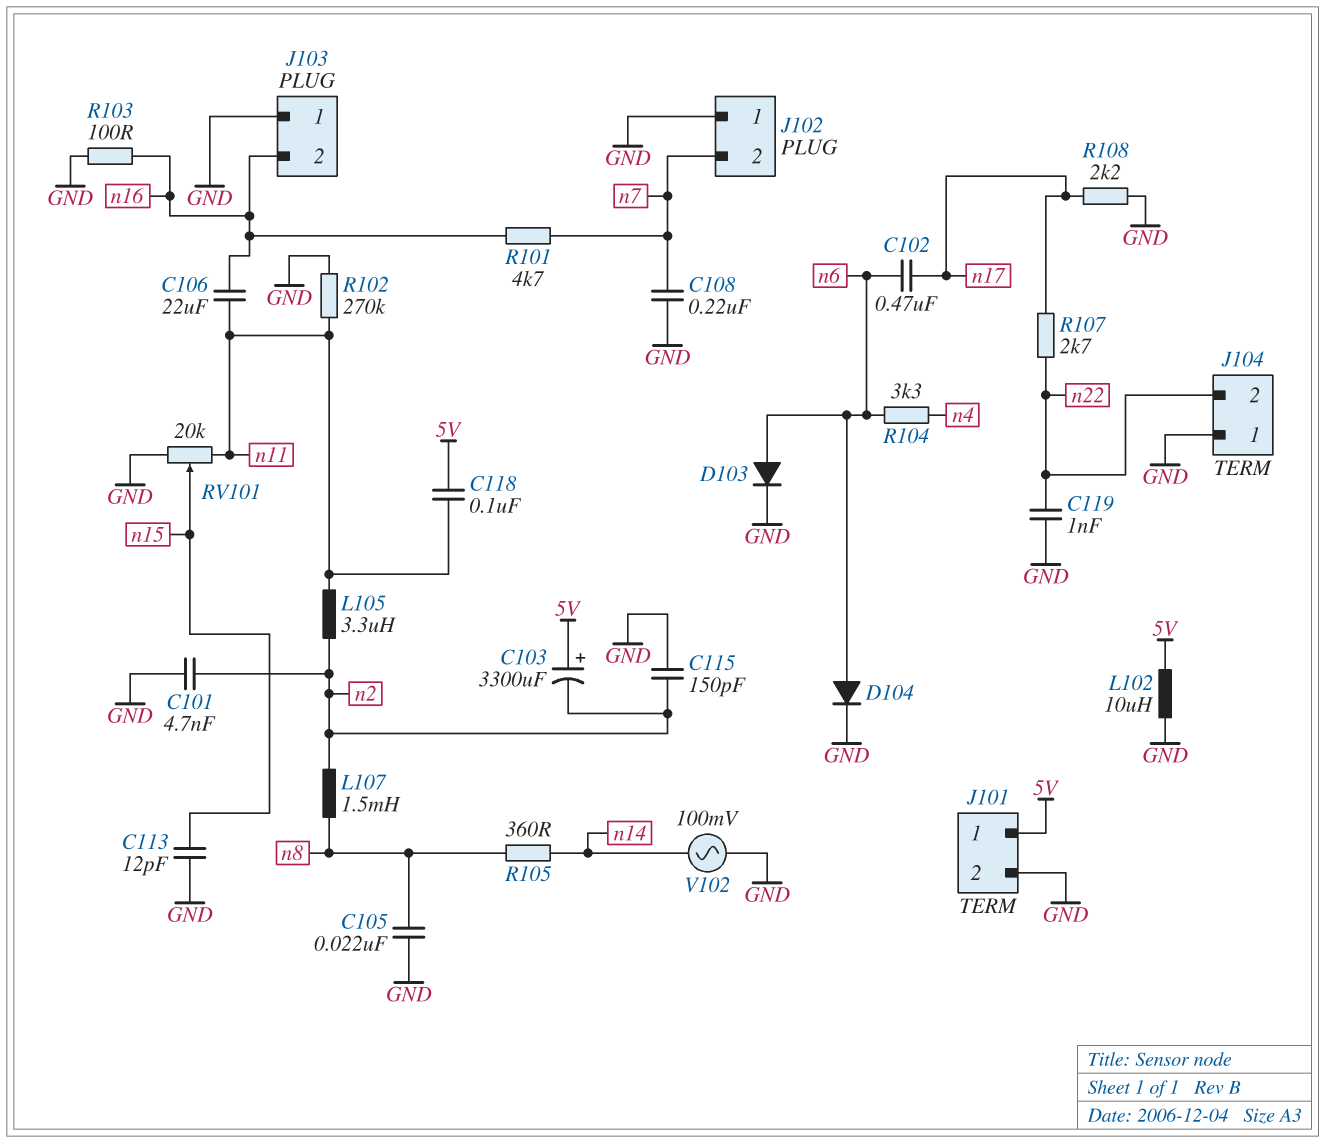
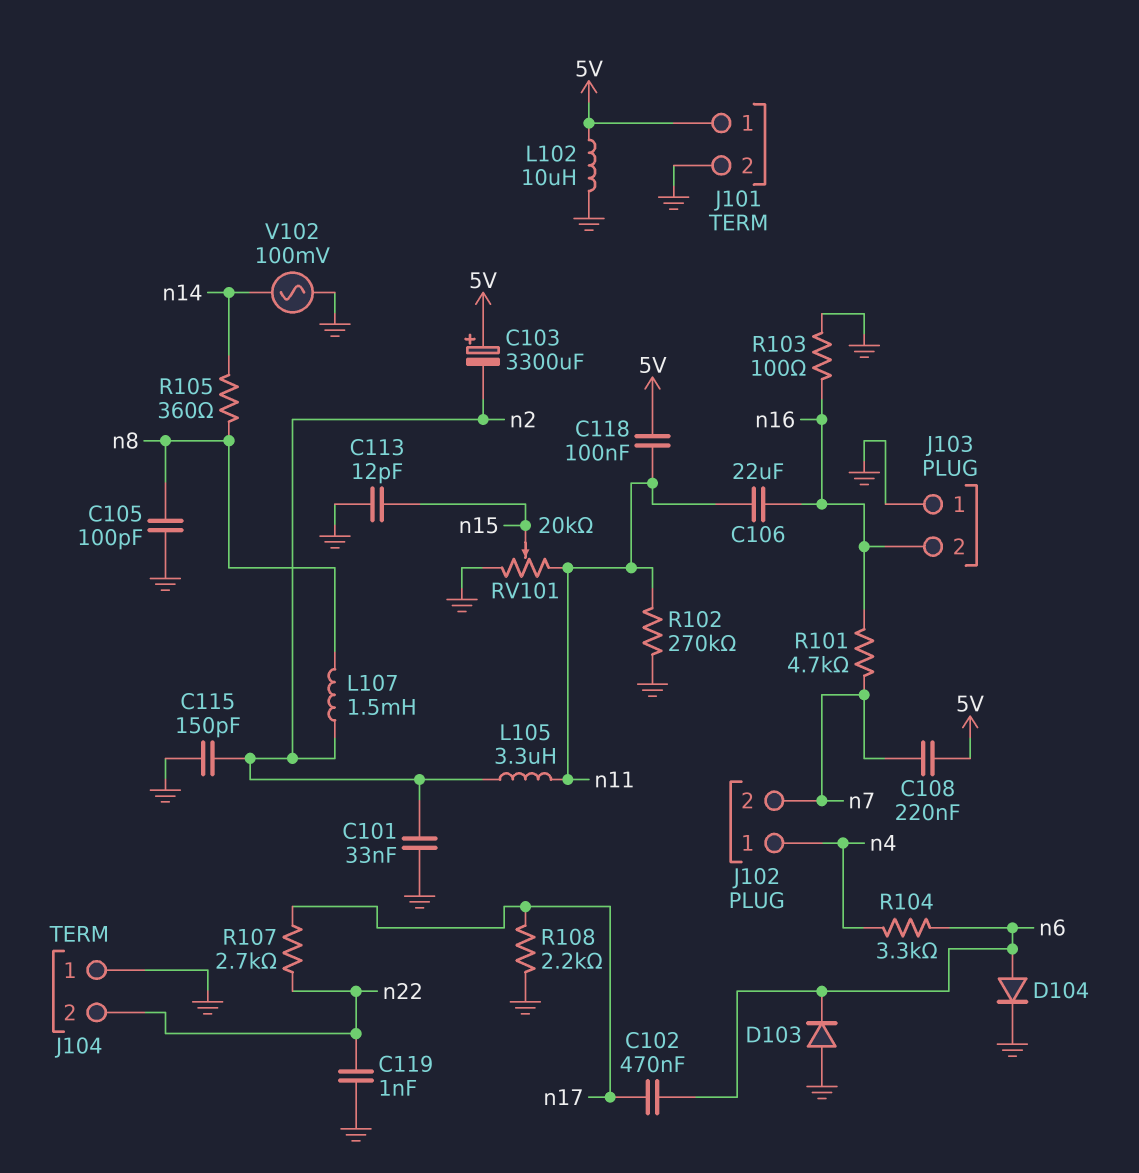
C101: 4.7nF (GND, n2) -> 33nF (GND, n2)
C105: 22nF (GND, n8) -> 100pF (GND, n8)
C108: 220nF (GND, n7) -> 220nF (5V, n7)
D103: diode (A n6, K GND) -> diode (A GND, K n6)
J102 pin 1: GND -> n4

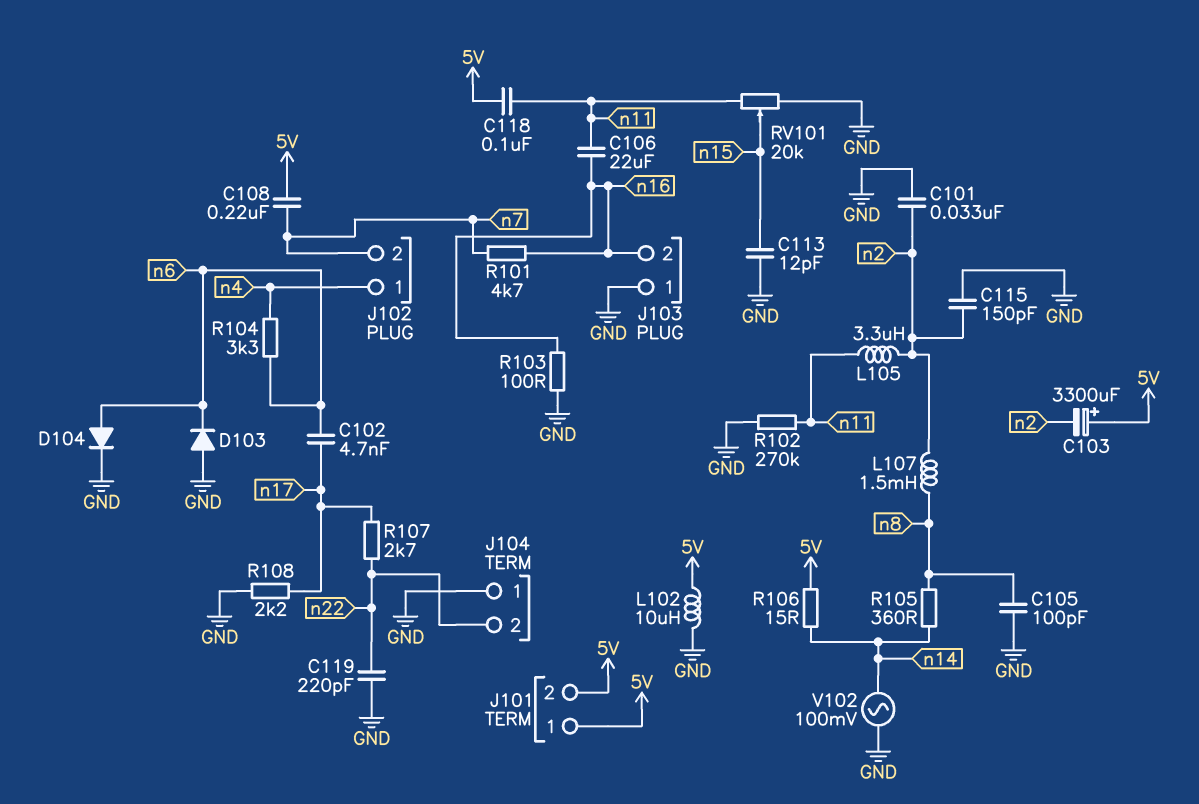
C102: 470nF (n6, n17) -> 4.7nF (n6, n17)
C119: 1nF (GND, n22) -> 220pF (GND, n22)
J101 pin 2: GND -> 5V
R106: none -> 15 (5V, n14)

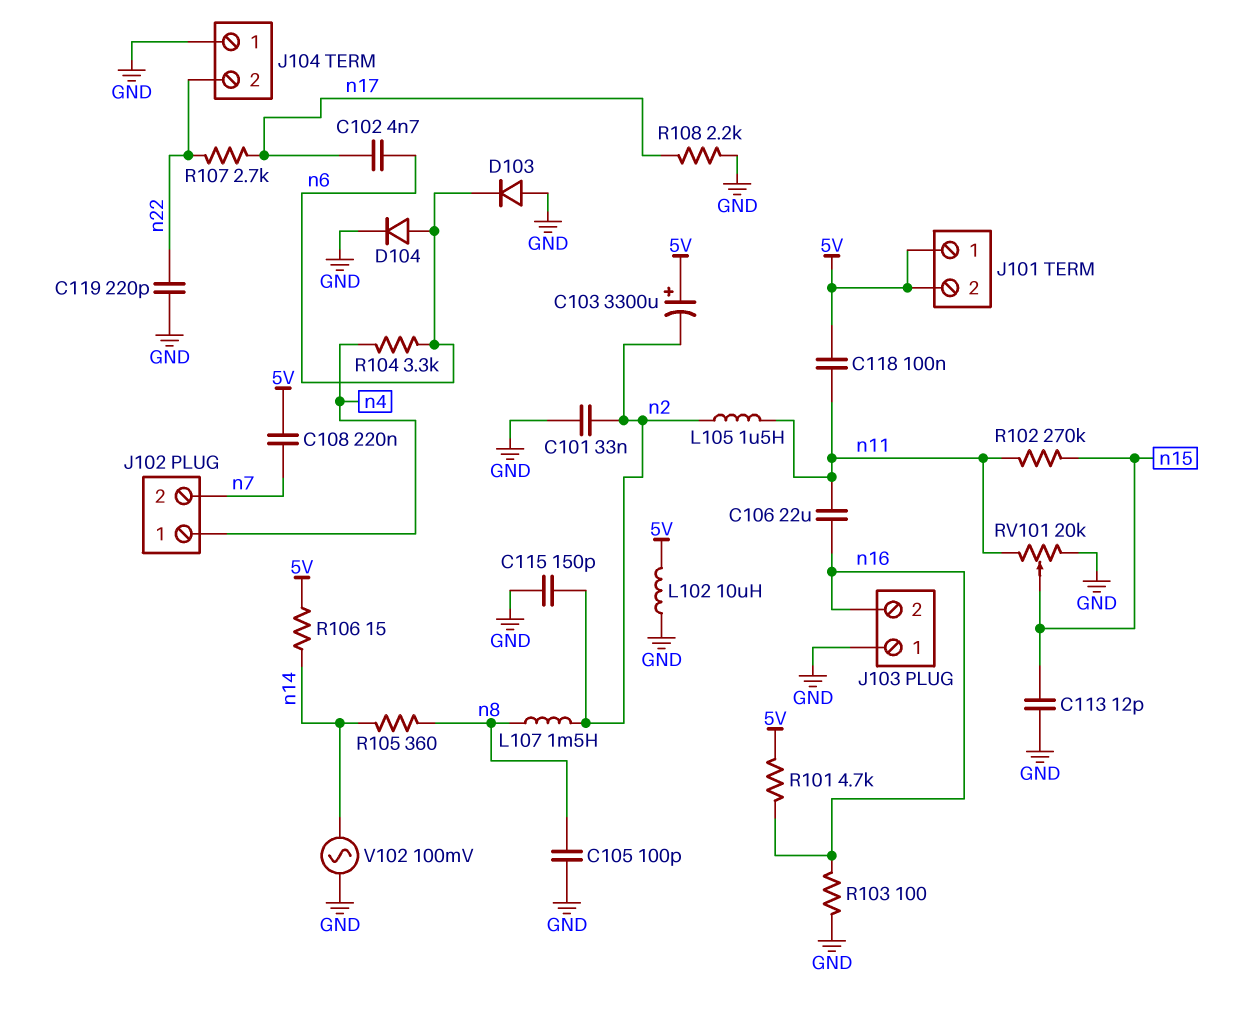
L105: 3.3uH (n2, n11) -> 1.5uH (n2, n11)
R101: 4.7k (n7, n16) -> 4.7k (5V, n16)
R102: 270k (GND, n11) -> 270k (n11, n15)

